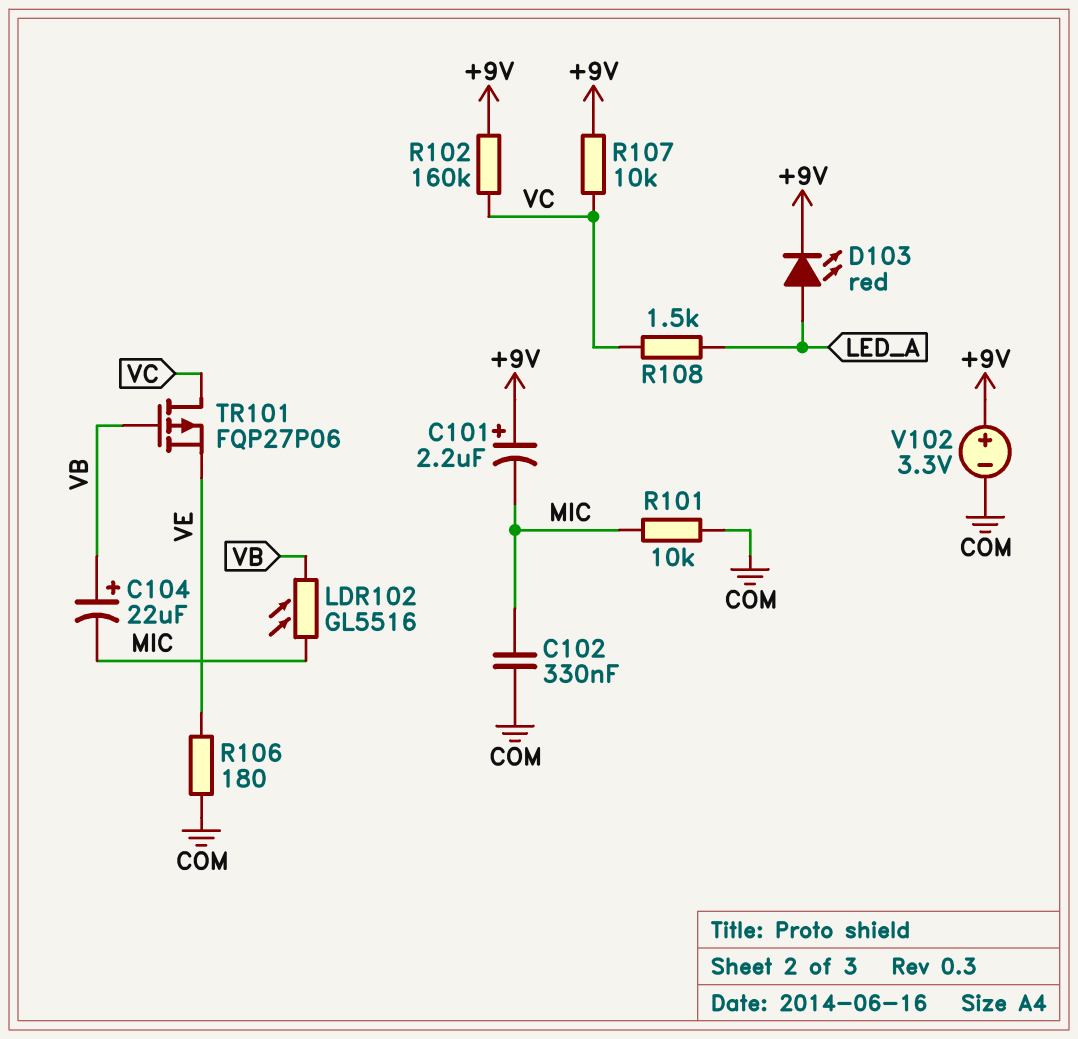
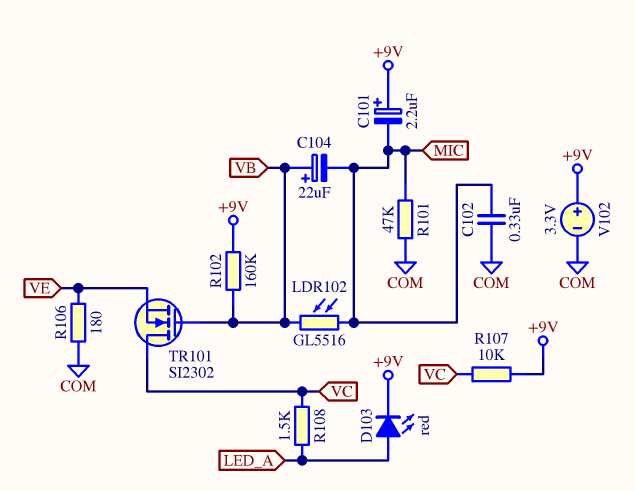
R101: 10k (COM, MIC) -> 47k (COM, MIC)
R102: 160k (+9V, VC) -> 160k (+9V, VB)
TR101: PMOS FQP27P06 (G VB, D VC, S VE) -> NMOS SI2302 (G VB, D VC, S VE)

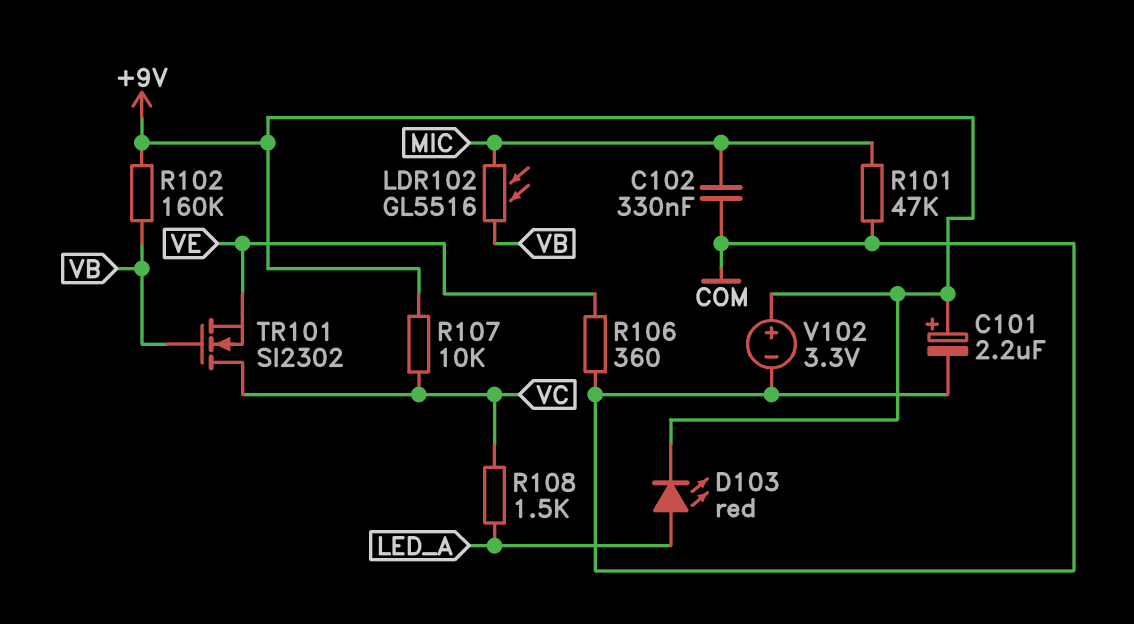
C101: 2.2uF (plus +9V, minus MIC) -> 2.2uF (plus +9V, minus COM)
C104: 22uF (plus VB, minus MIC) -> none
R106: 180 (COM, VE) -> 360 (COM, VE)

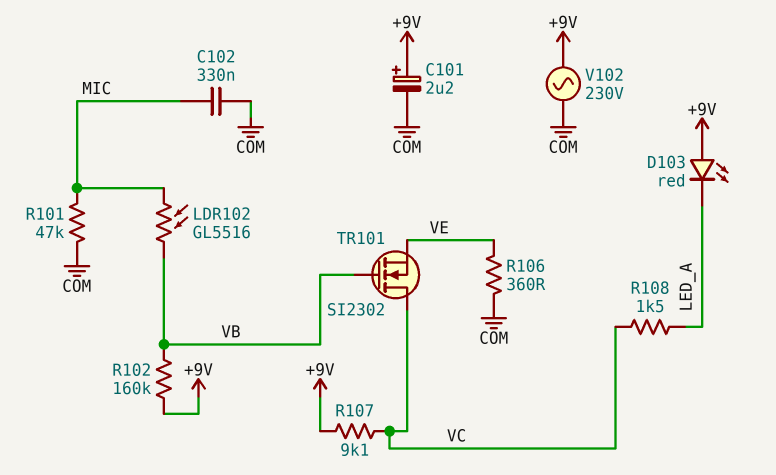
D103: LED red (A LED_A, K +9V) -> LED red (A +9V, K LED_A)
R107: 10k (+9V, VC) -> 9.1k (+9V, VC)
V102: 3.3V (plus +9V, minus COM) -> AC 230V (+9V, COM)

